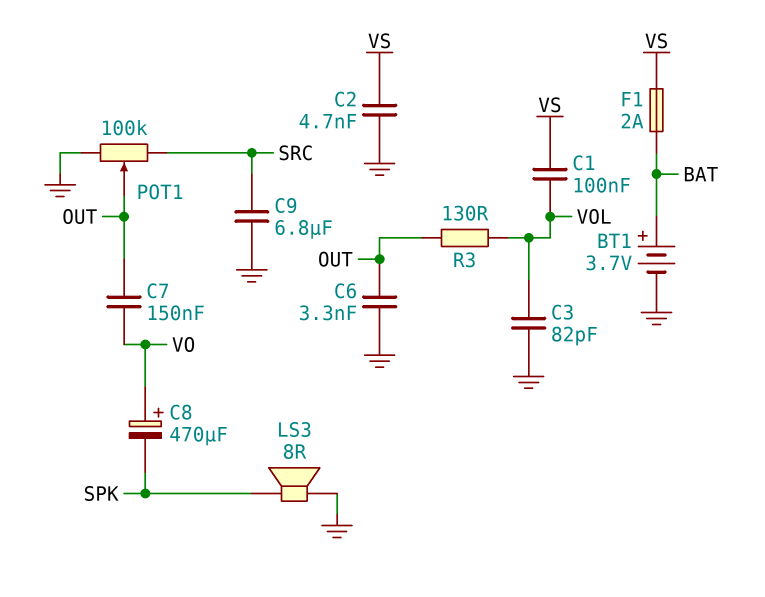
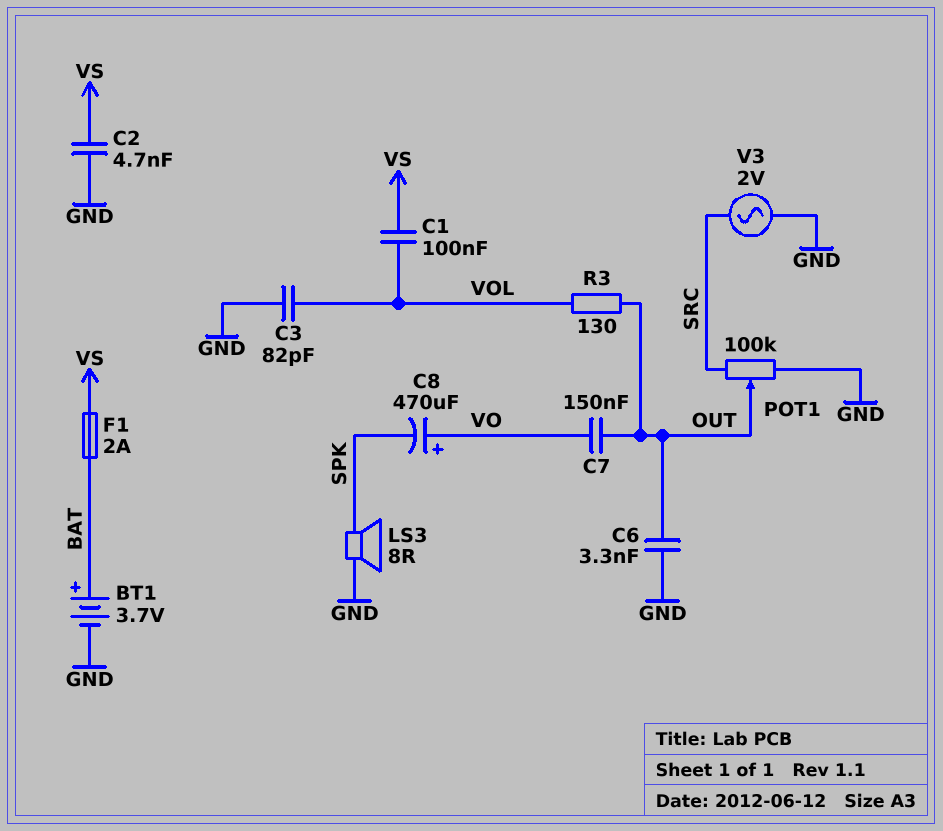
C9: 6.8uF (GND, SRC) -> none
V3: none -> AC 2V (GND, SRC)

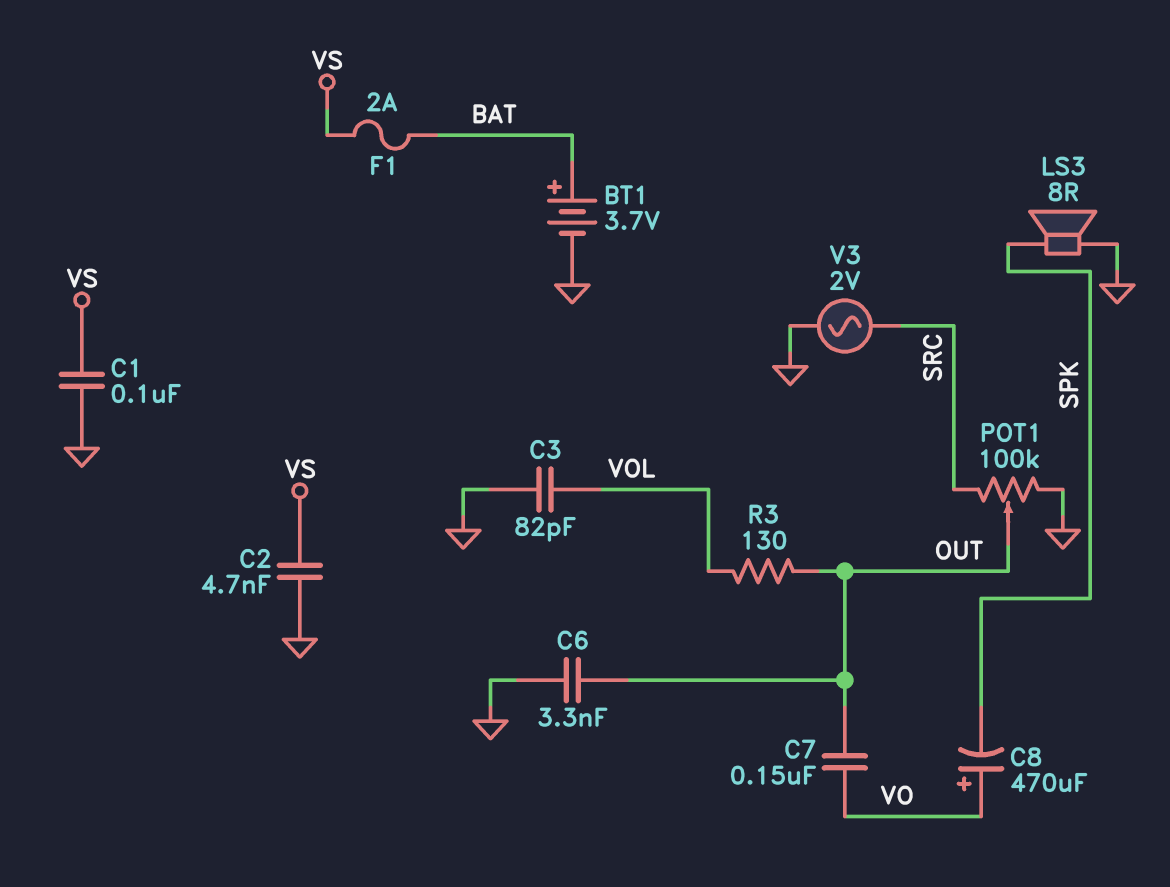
C1: 100nF (VOL, VS) -> 100nF (GND, VS)

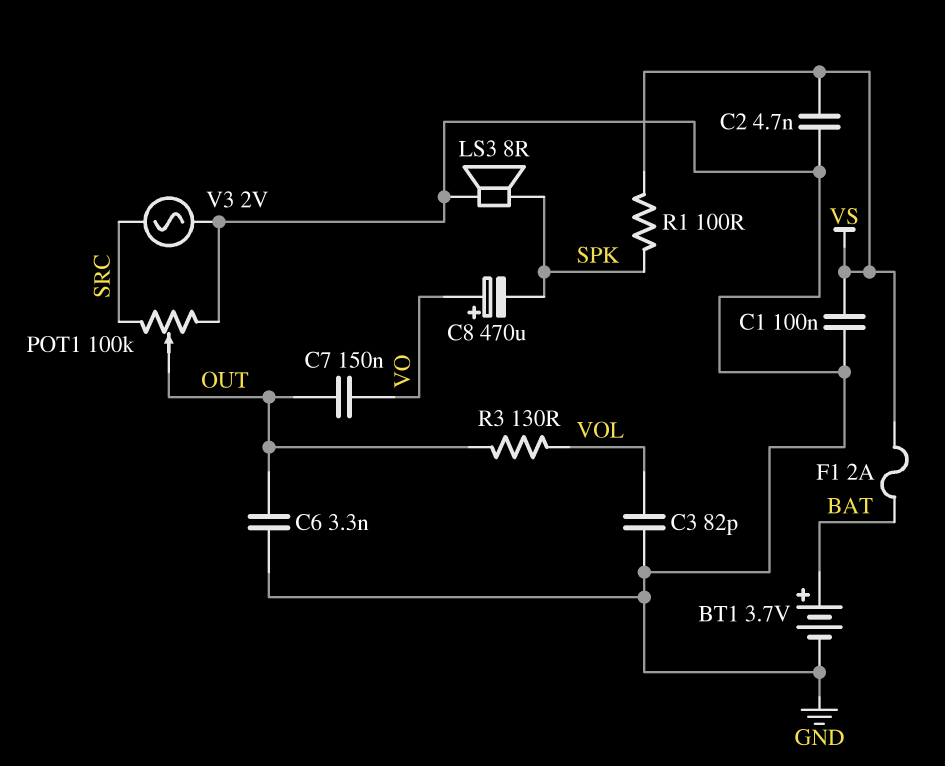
R1: none -> 100 (SPK, VS)

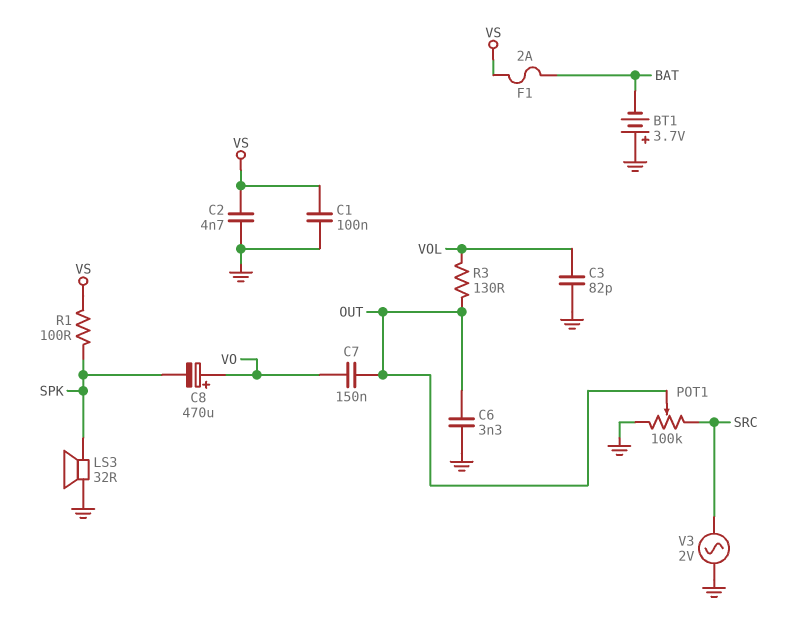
BT1: 3.7V (plus BAT, minus GND) -> 3.7V (plus GND, minus BAT)
LS3: speaker 8R (GND, SPK) -> speaker 32R (GND, SPK)

